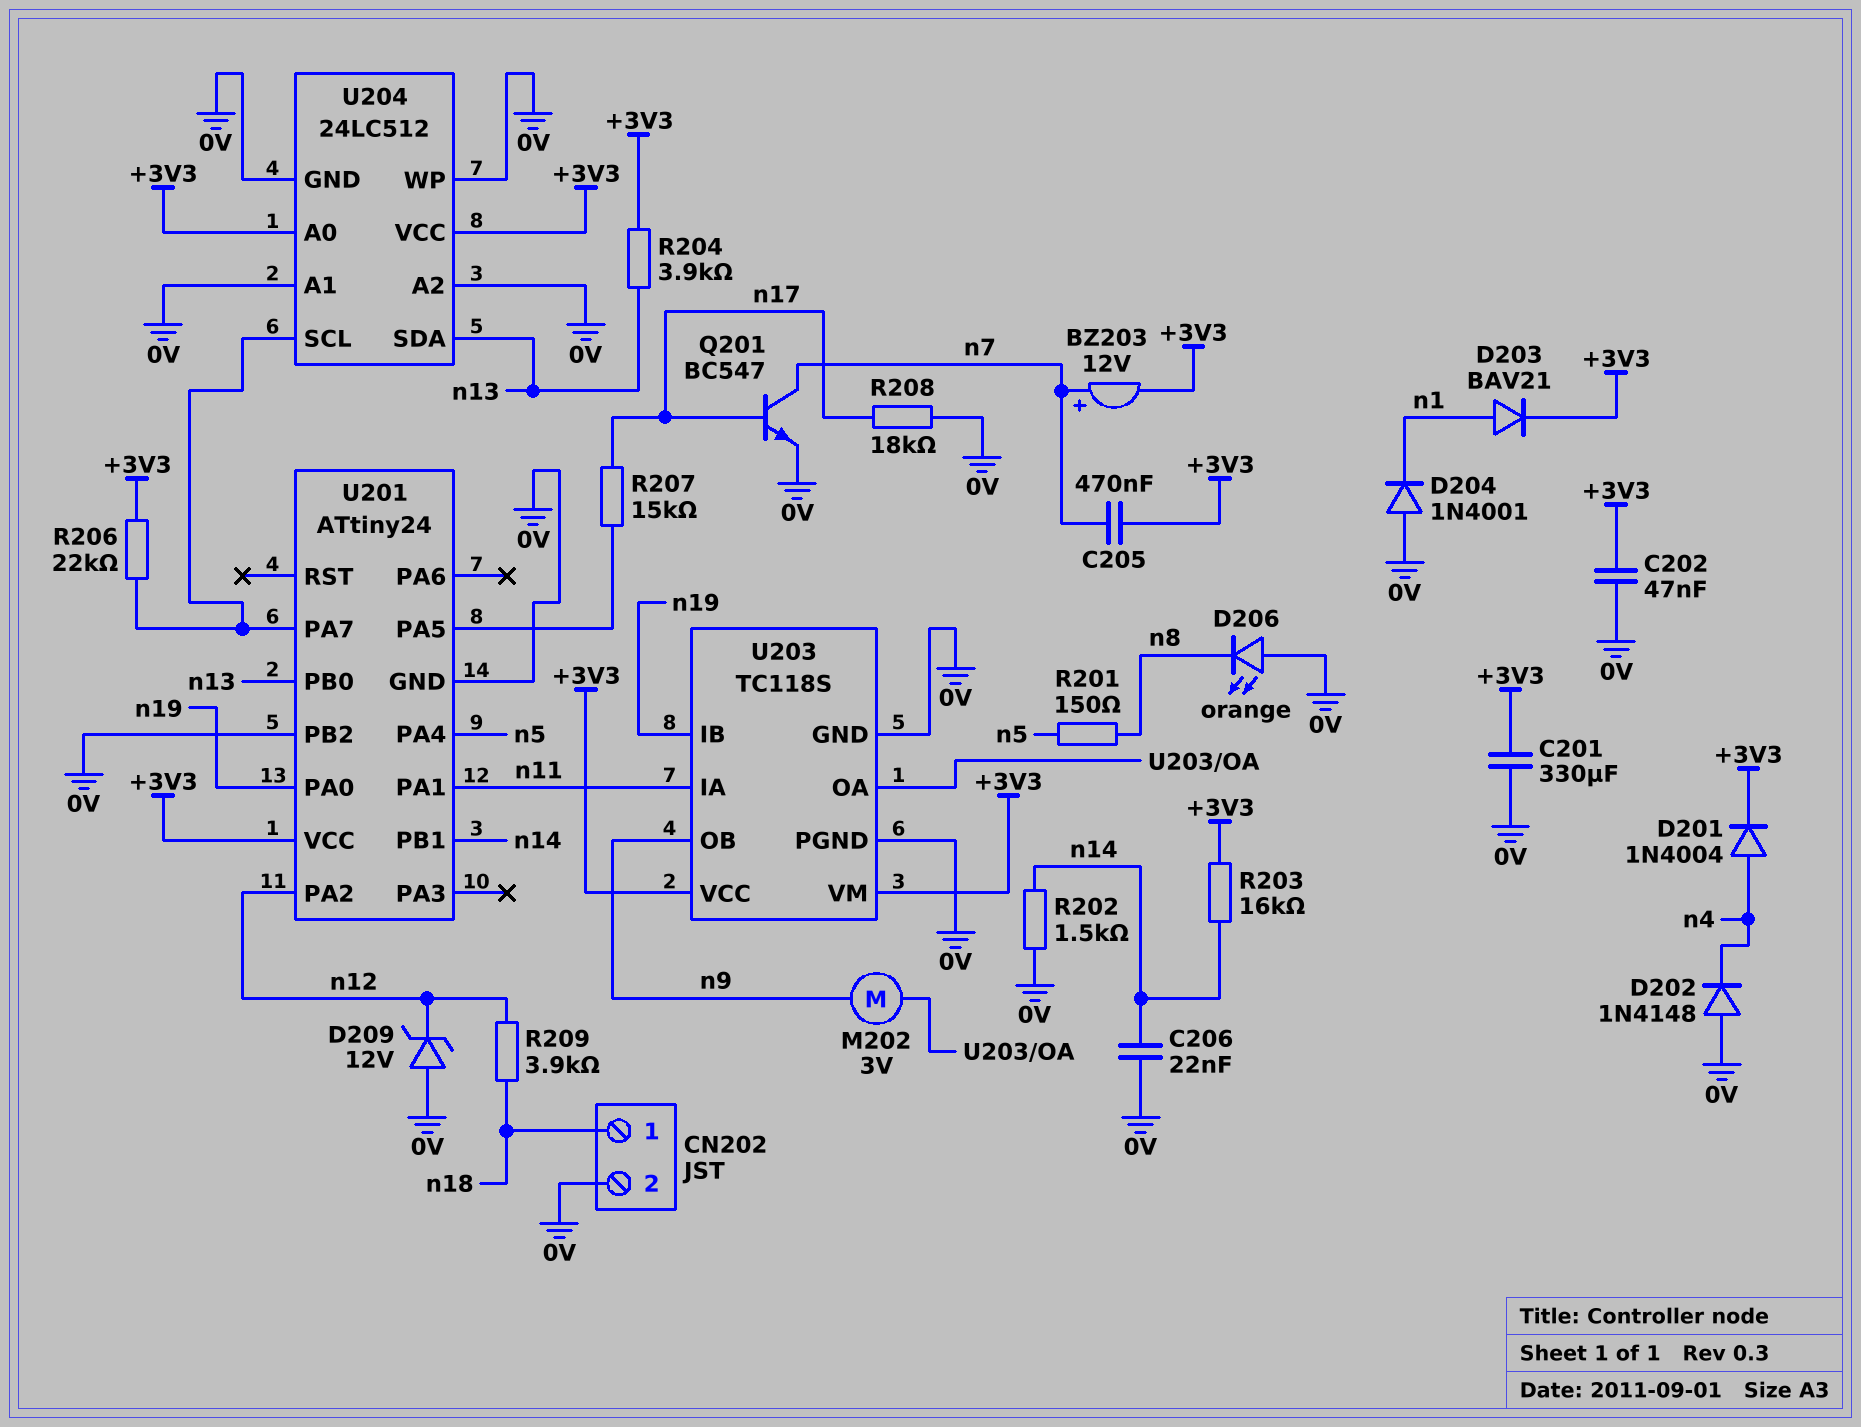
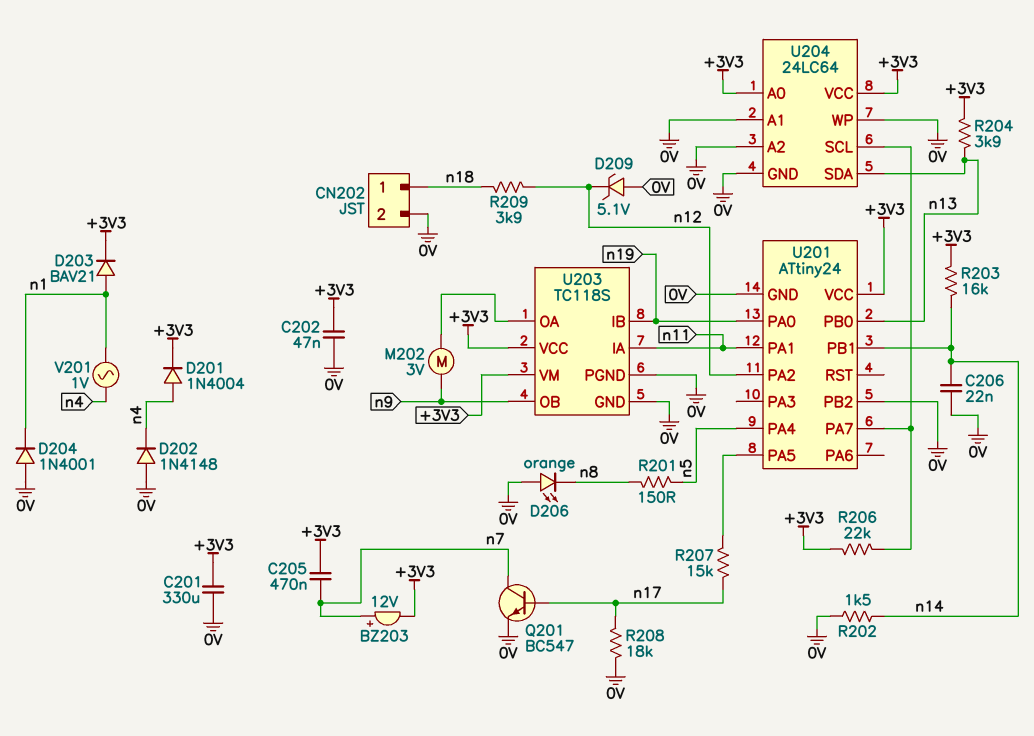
D209: zener 12V (A 0V, K n12) -> zener 5.1V (A 0V, K n12)
U204: 24LC512 -> 24LC64
V201: none -> AC 1V (n1, n4)

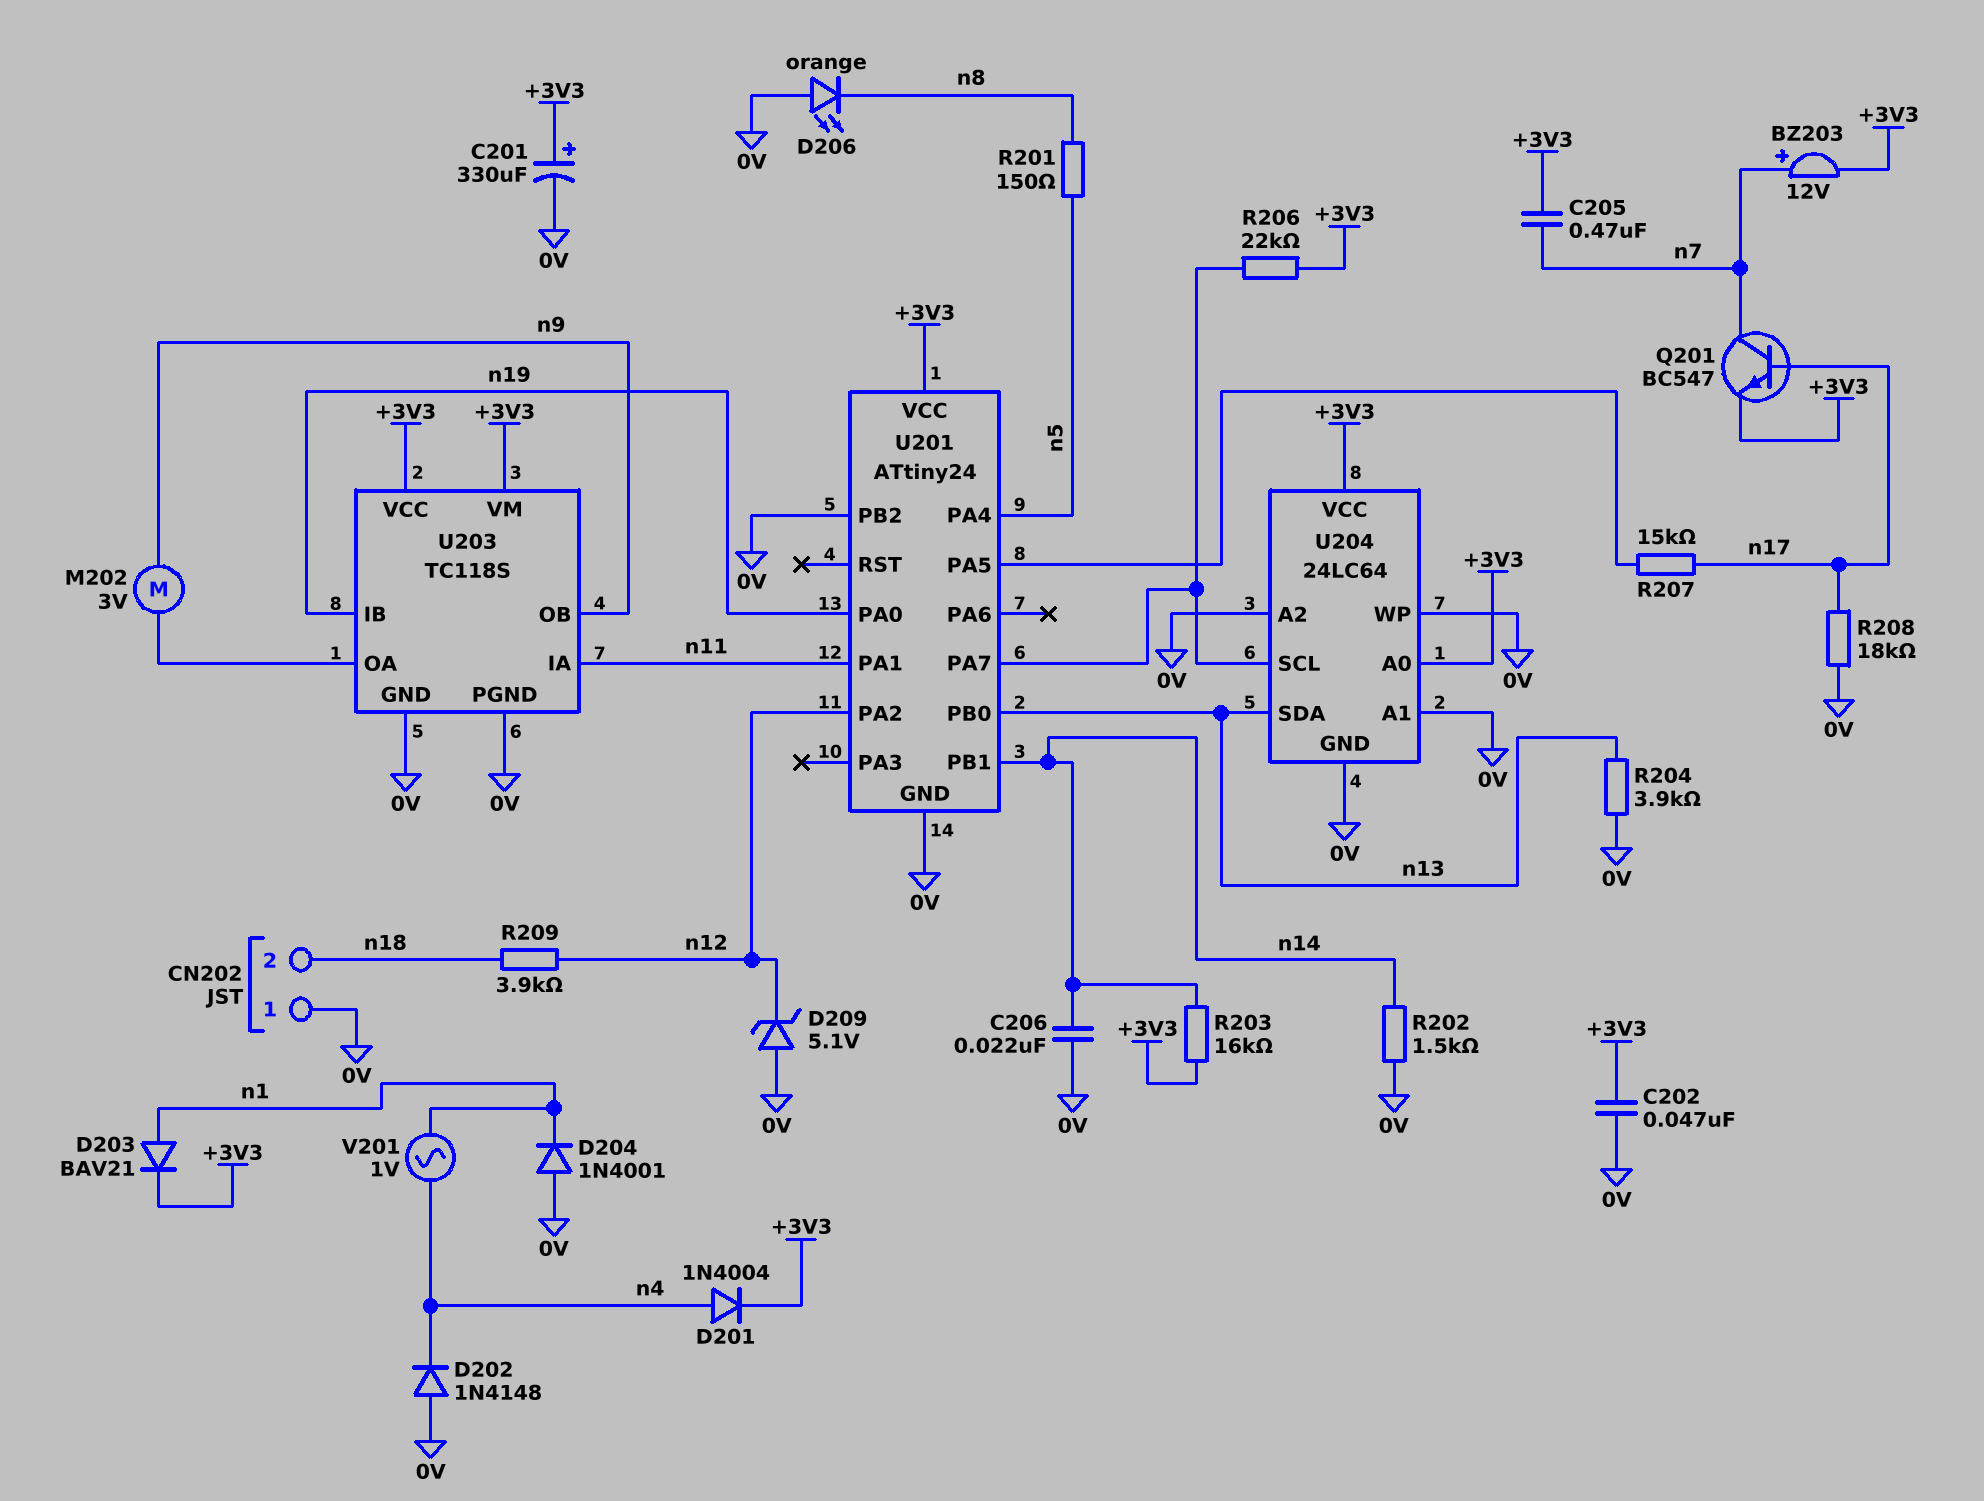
C201: 330uF (+3V3, 0V) -> 330uF (plus +3V3, minus 0V)
CN202 pin 1: n18 -> 0V
CN202 pin 2: 0V -> n18
Q201: NPN BC547 (B n17, C n7, E 0V) -> NPN BC547 (B n17, C n7, E +3V3)
R204: 3.9k (+3V3, n13) -> 3.9k (0V, n13)

